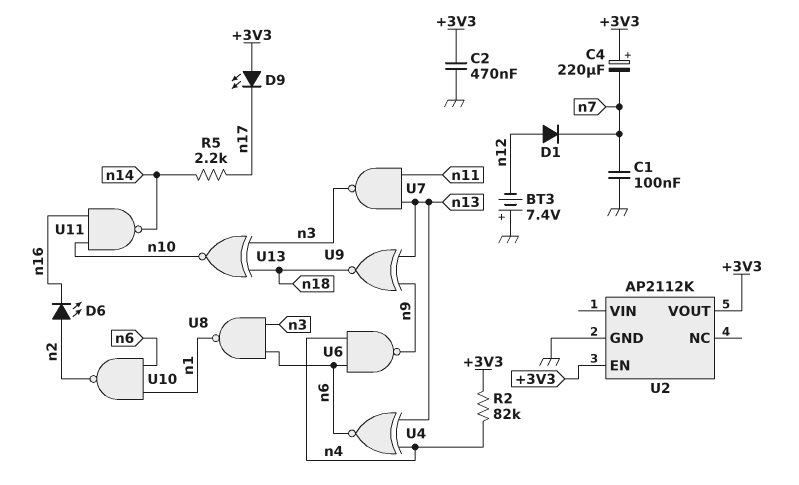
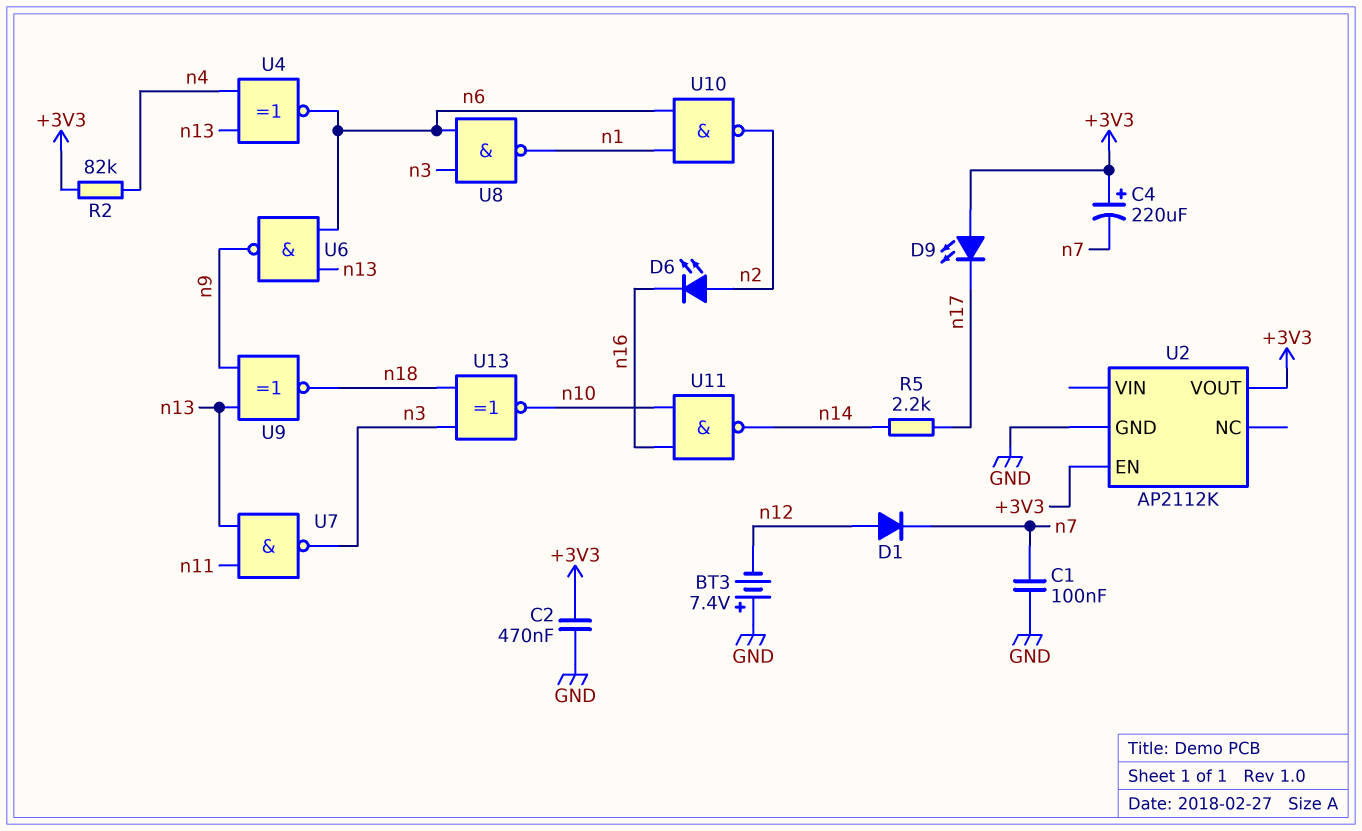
U6: NAND (in n4, in n6, out n9) -> NAND (in n6, in n13, out n9)

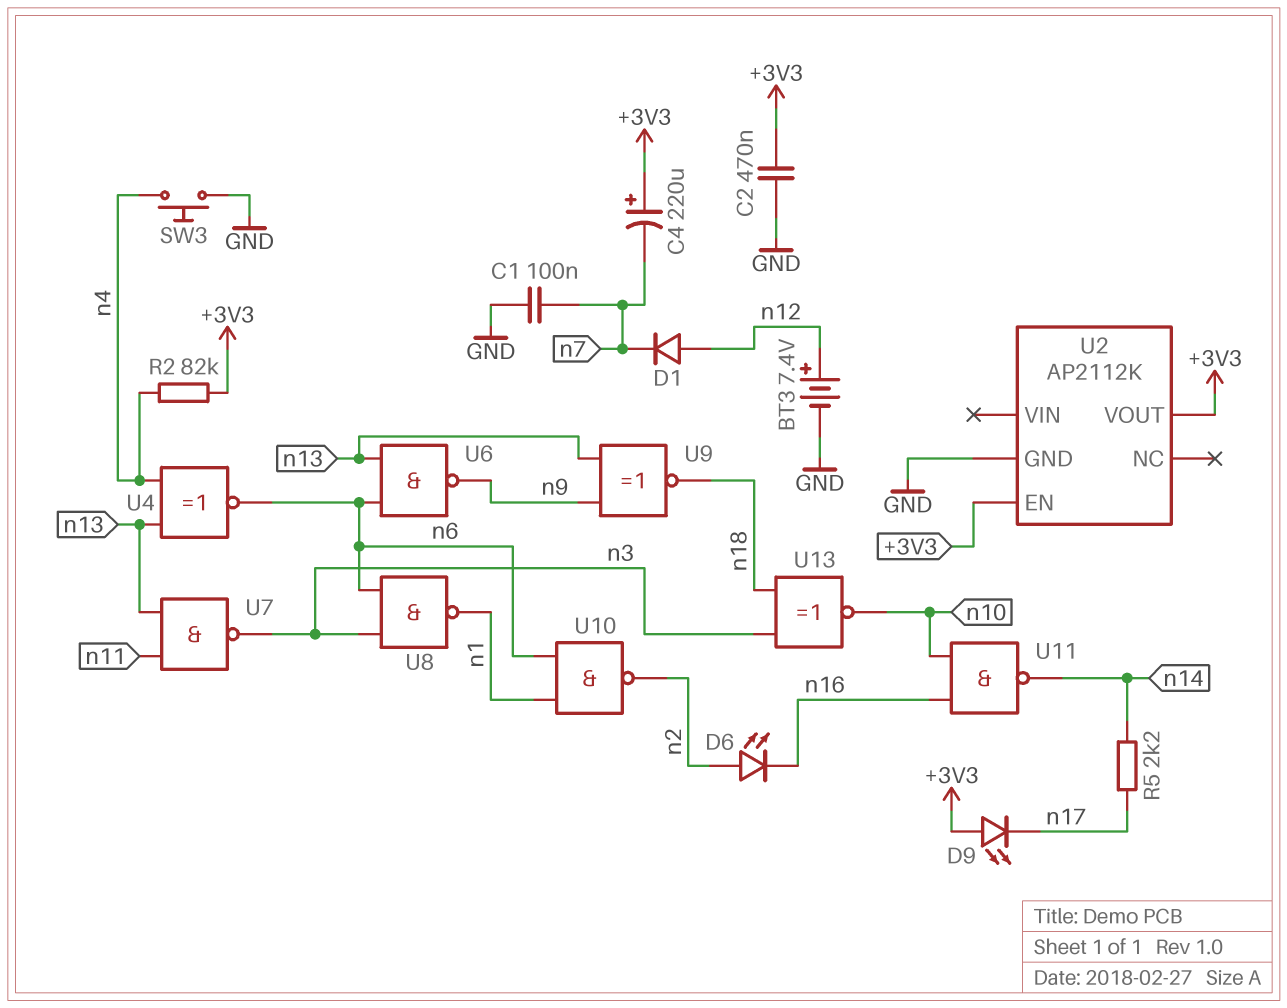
BT3: 7.4V (plus GND, minus n12) -> 7.4V (plus n12, minus GND)
SW3: none -> button (GND, n4)

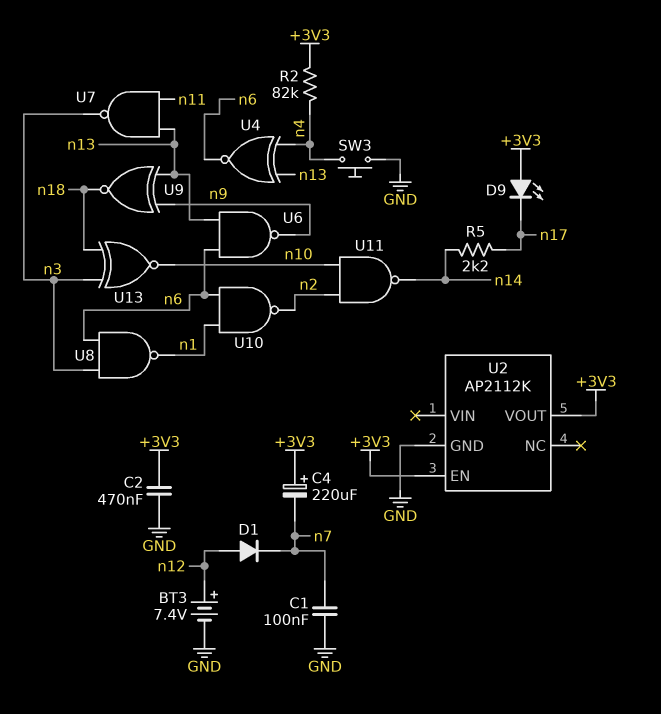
D6: LED (A n2, K n16) -> none
U11: NAND (in n10, in n16, out n14) -> NAND (in n2, in n10, out n14)

